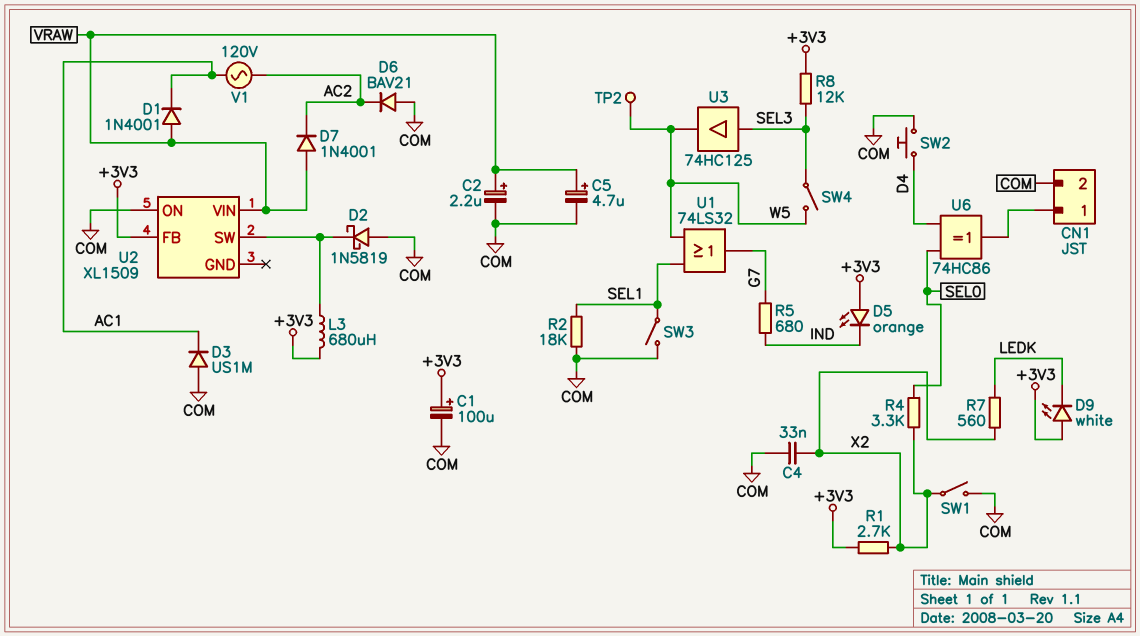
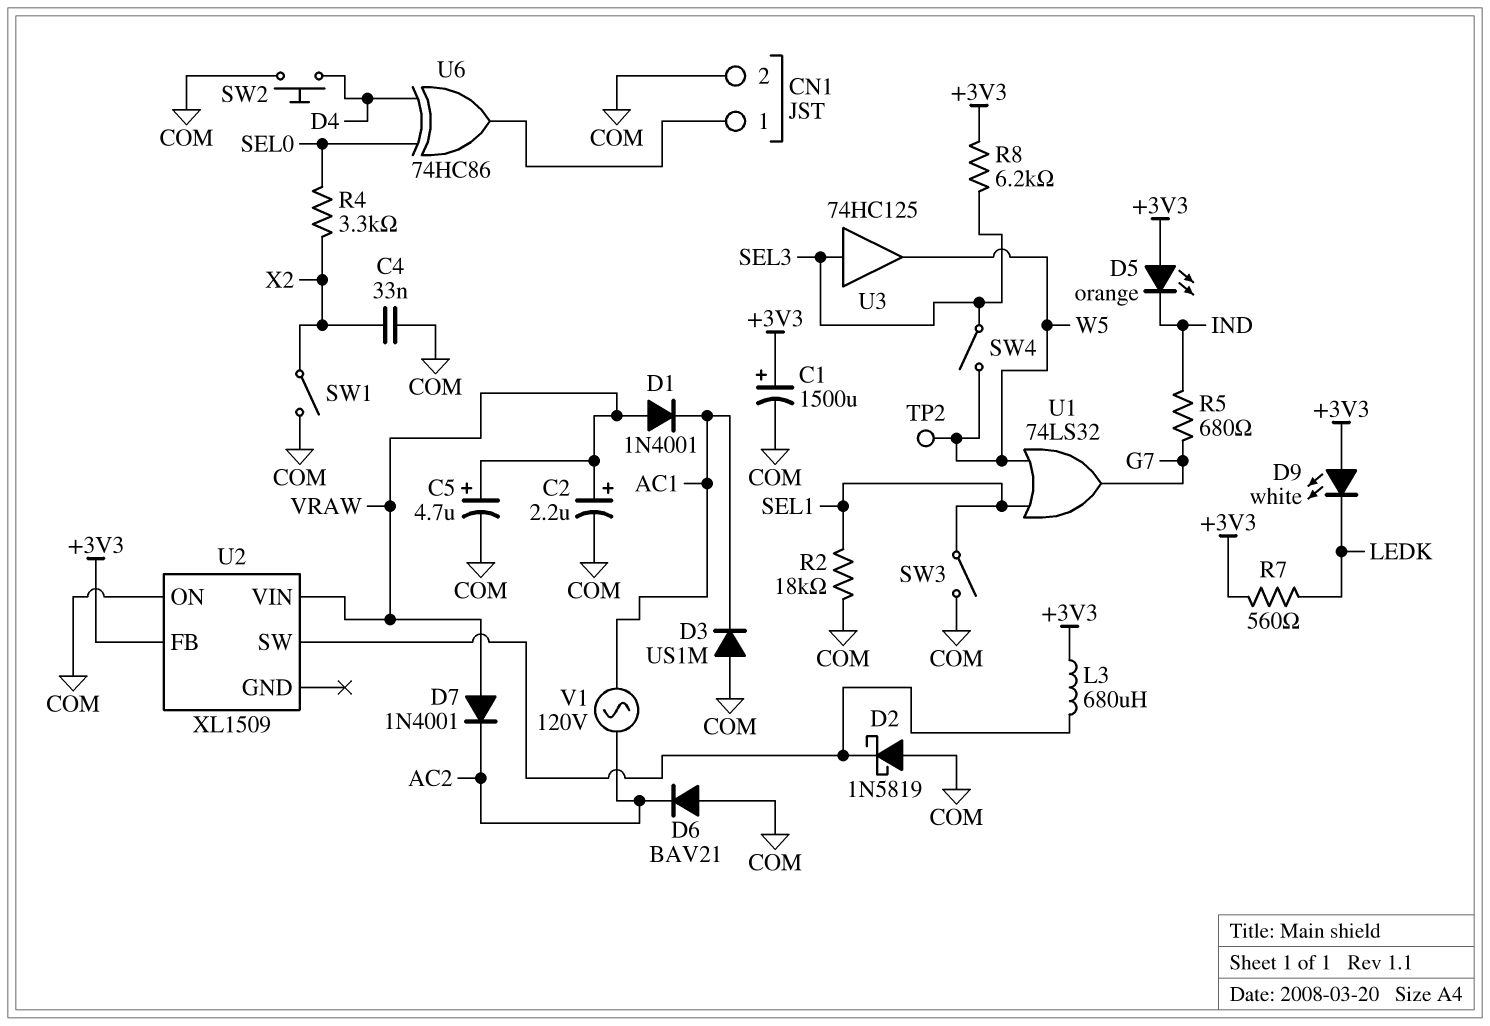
C1: 100uF (plus +3V3, minus COM) -> 1500uF (plus +3V3, minus COM)
R1: 2.7k (+3V3, X2) -> none
R7: 560 (LEDK, X2) -> 560 (+3V3, LEDK)
R8: 12k (+3V3, SEL3) -> 6.2k (+3V3, SEL3)

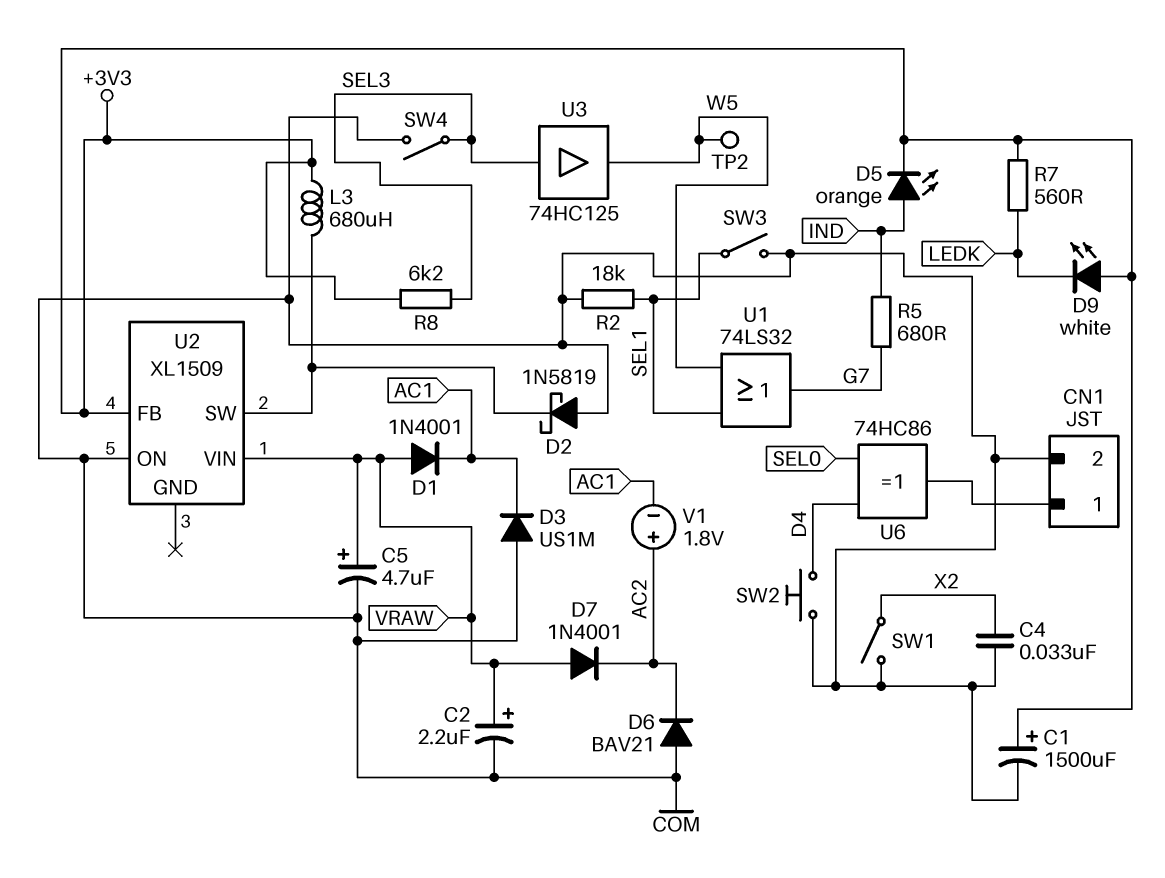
D5: LED orange (A +3V3, K IND) -> LED orange (A IND, K +3V3)
R4: 3.3k (SEL0, X2) -> none
SW4: switch (SEL3, W5) -> switch (COM, SEL3)
V1: AC 120V (AC1, AC2) -> 1.8V (plus AC2, minus AC1)

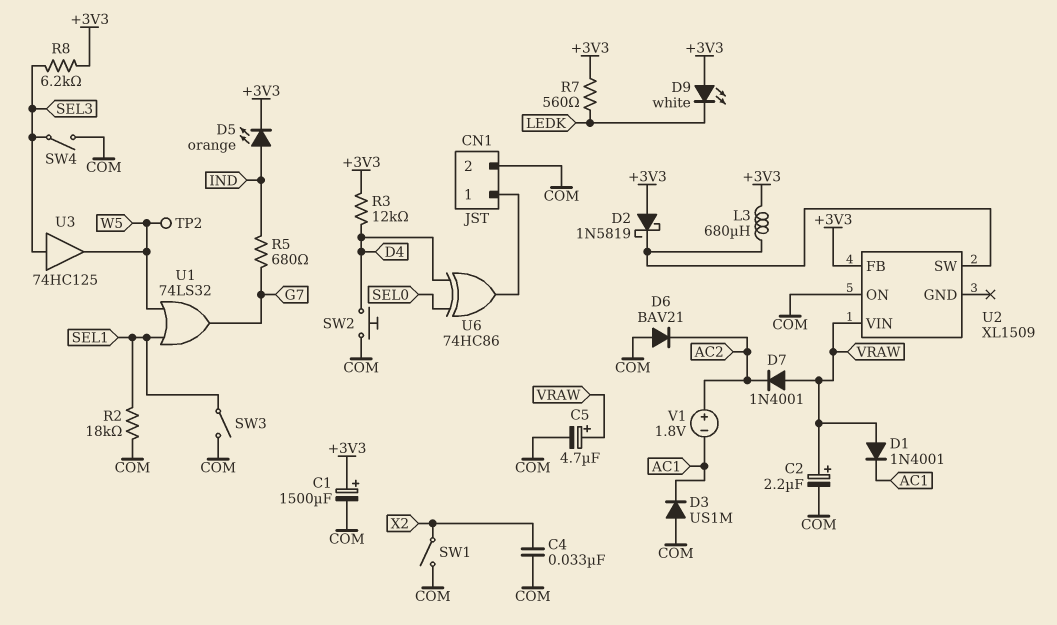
D2: schottky 1N5819 (A COM, K U2/SW) -> schottky 1N5819 (A +3V3, K U2/SW)
R3: none -> 12k (+3V3, D4)

